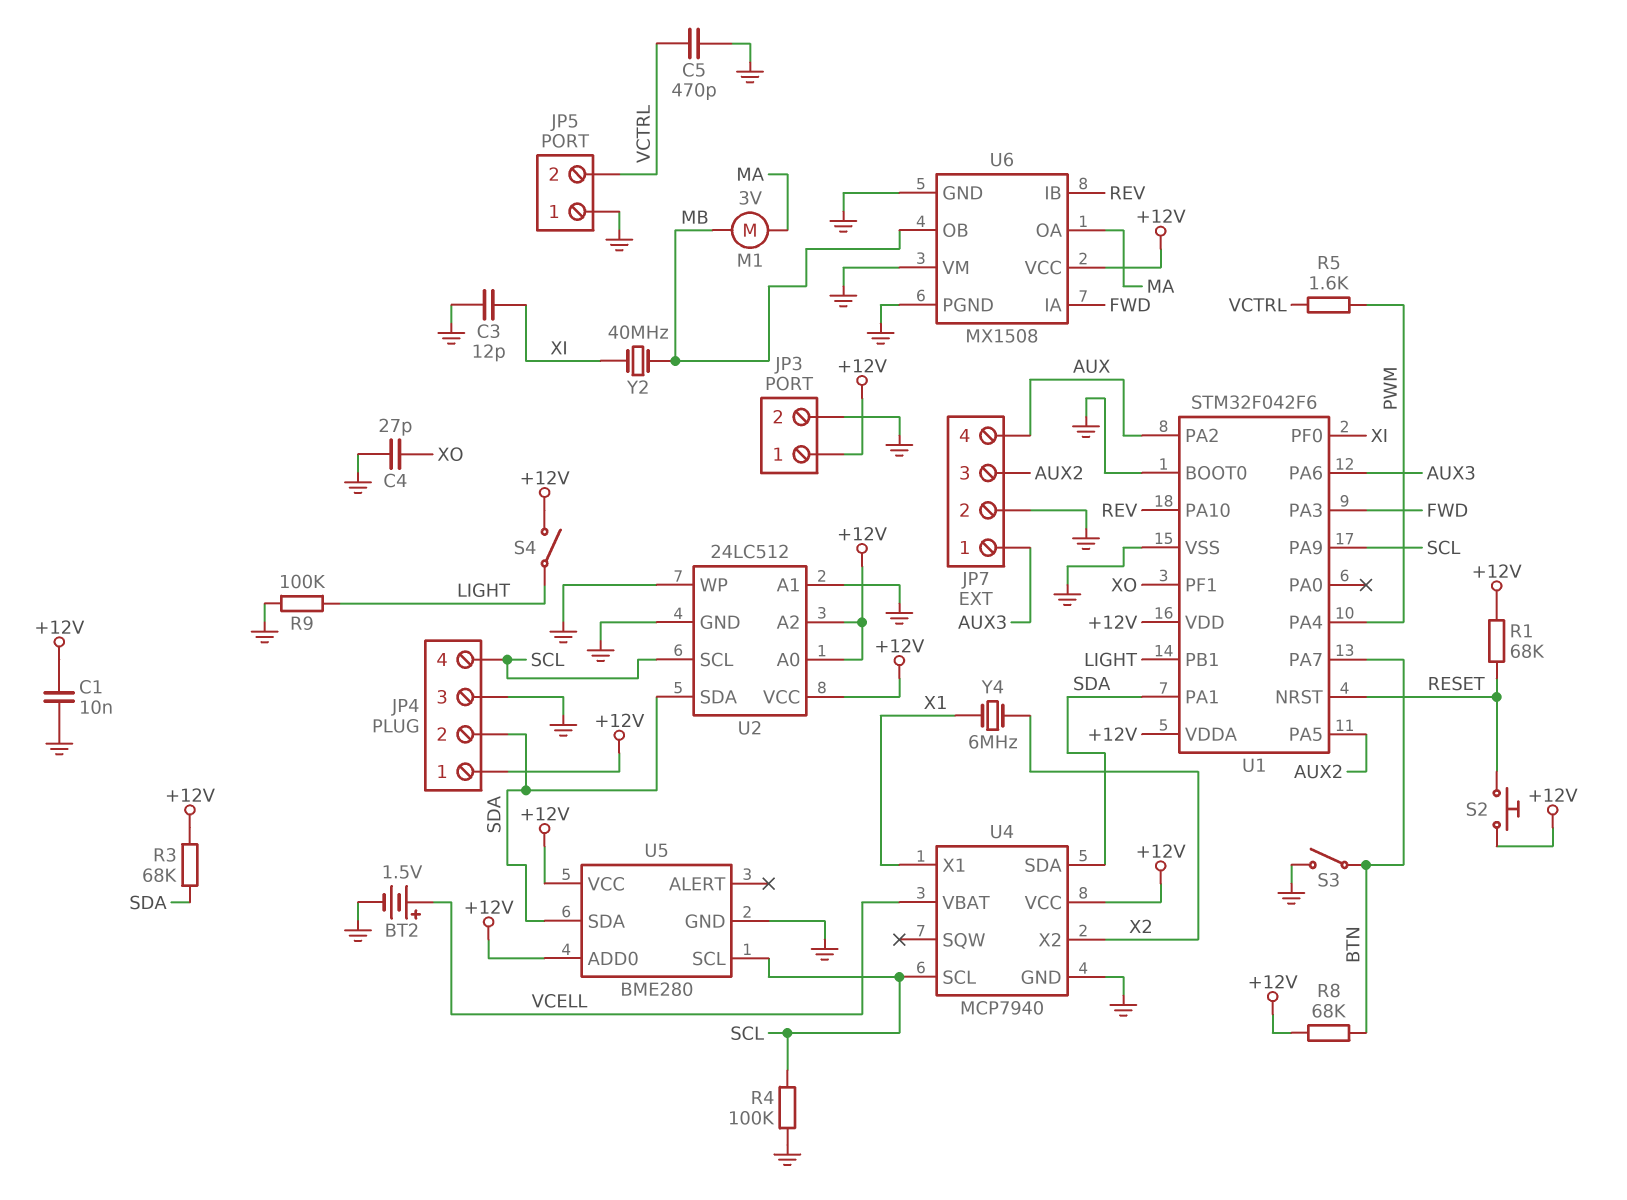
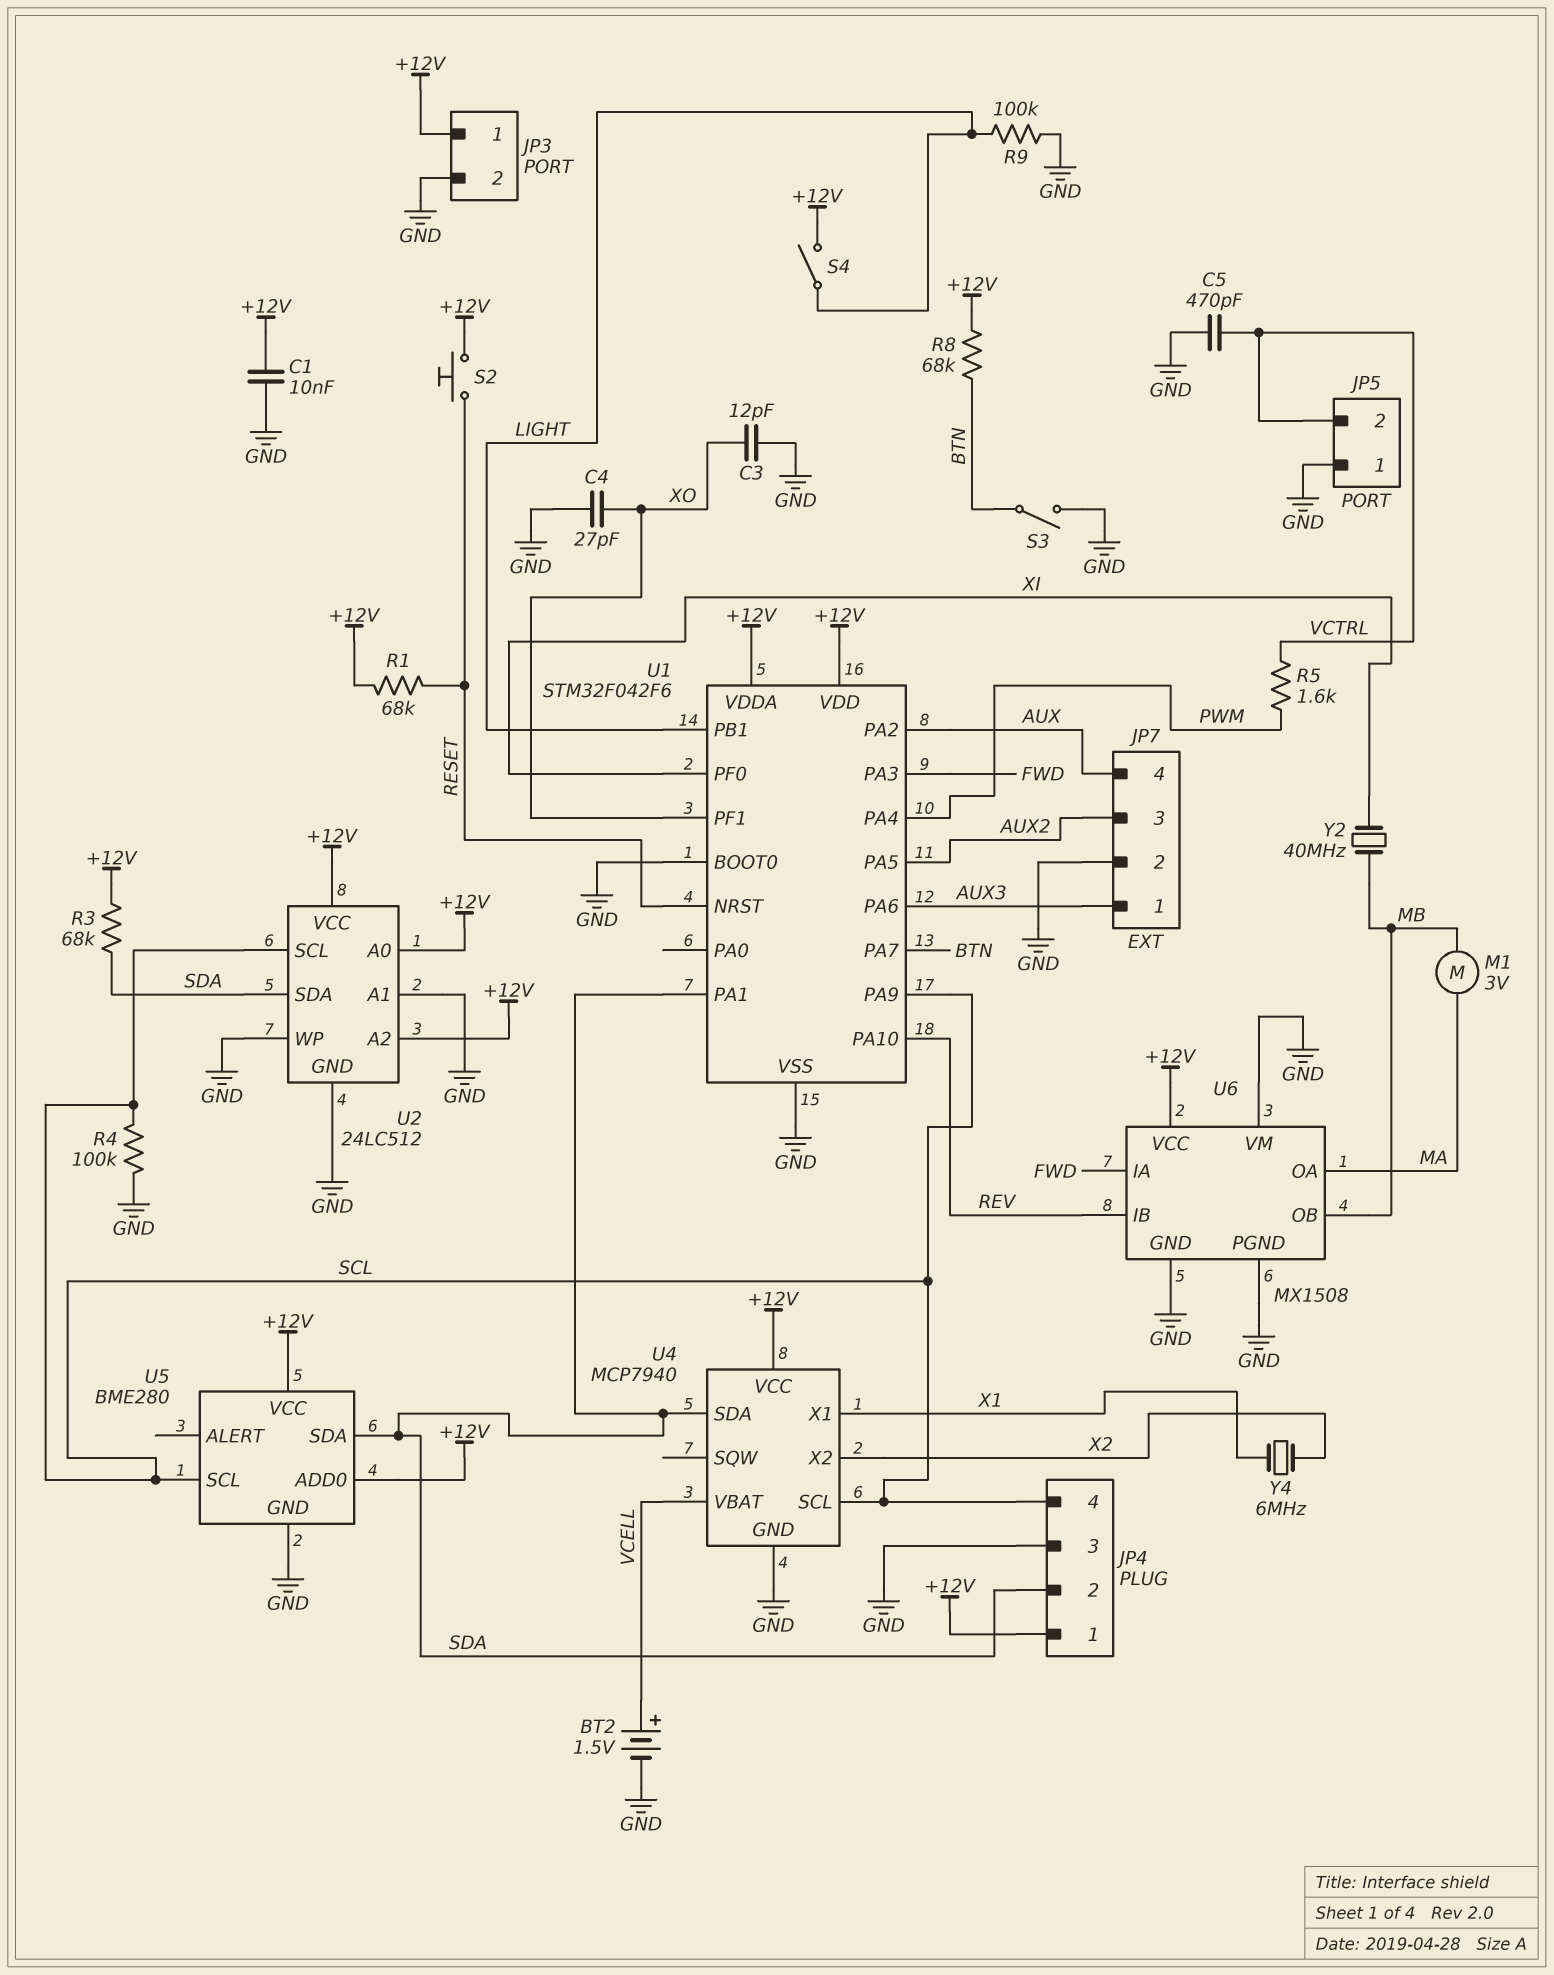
C3: 12pF (GND, XI) -> 12pF (GND, XO)

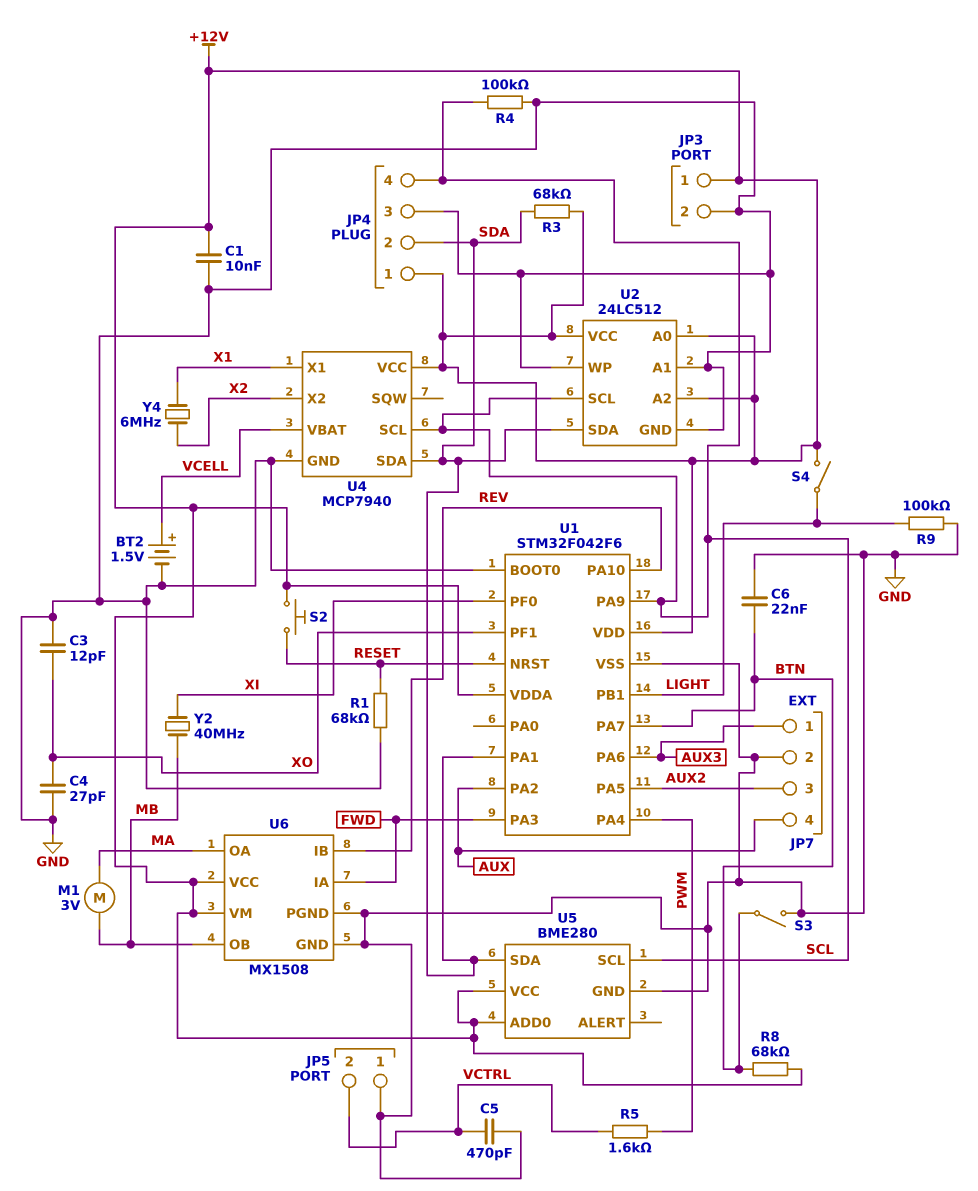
C6: none -> 22nF (BTN, GND)
R1: 68k (+12V, RESET) -> 68k (GND, RESET)
U6 pin VM: GND -> +12V

